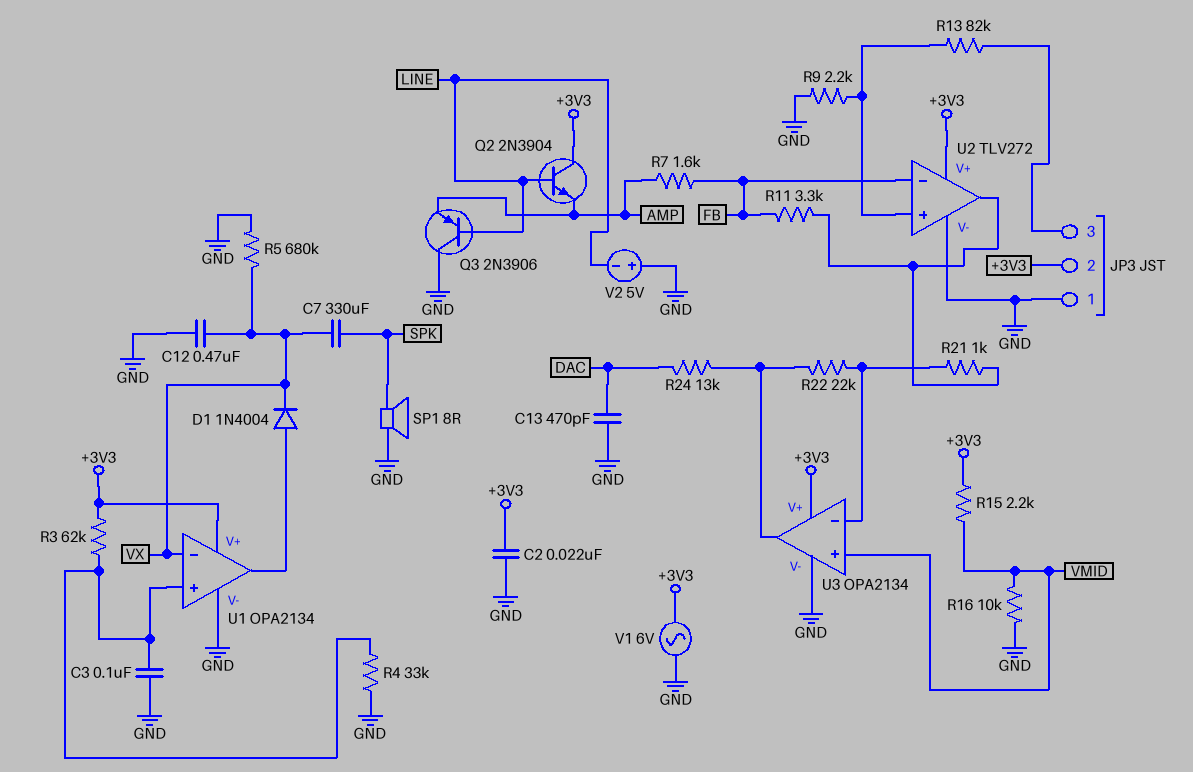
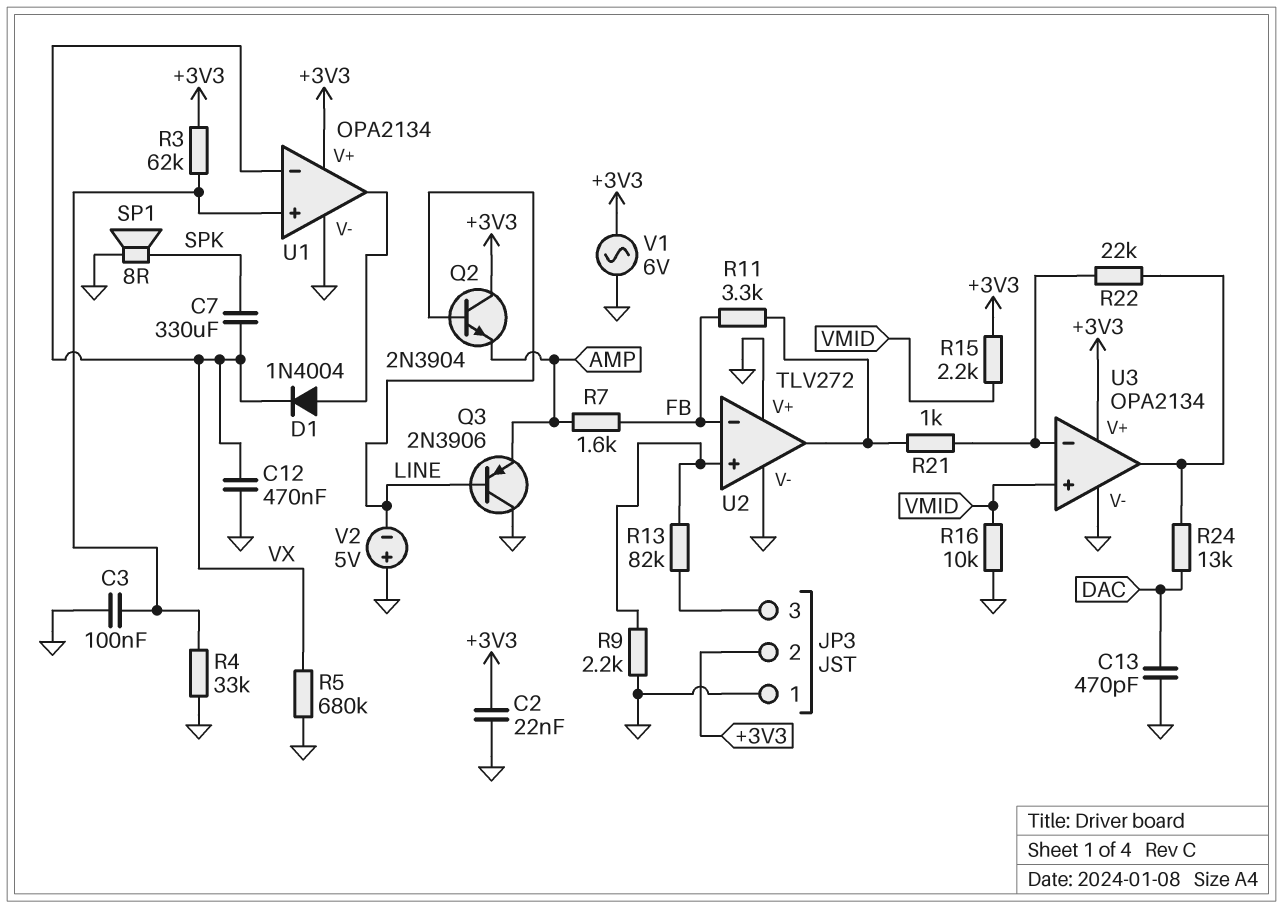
U2 pin V+: +3V3 -> GND

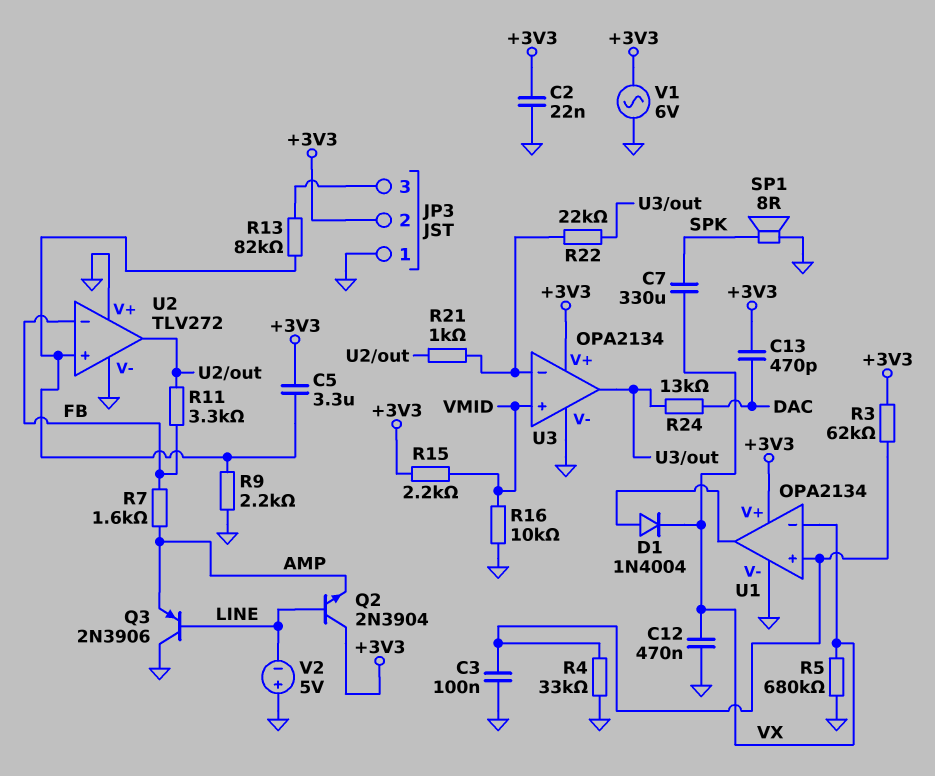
C5: none -> 3.3uF (+3V3, U2/in+)
C13: 470pF (DAC, GND) -> 470pF (+3V3, DAC)

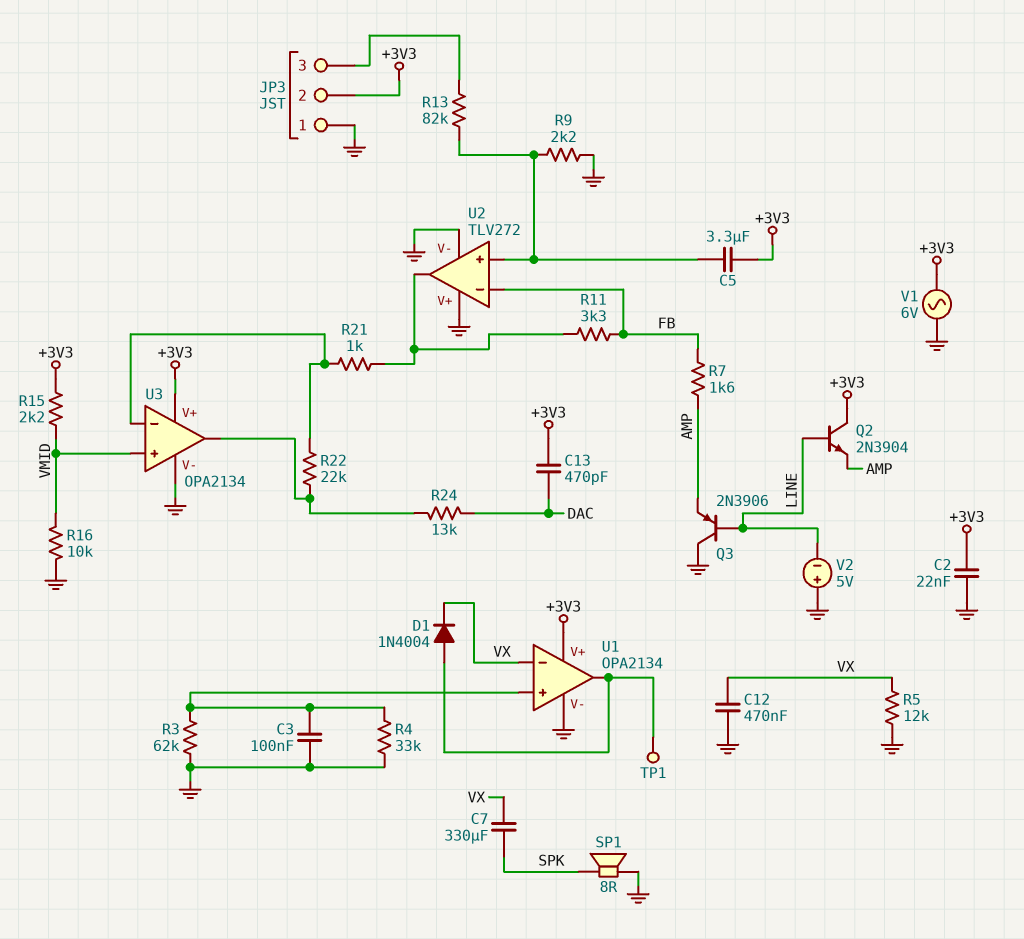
R3: 62k (+3V3, U1/in+) -> 62k (GND, U1/in+)
R5: 680k (GND, VX) -> 12k (GND, VX)
TP1: none -> test point (U1/out)

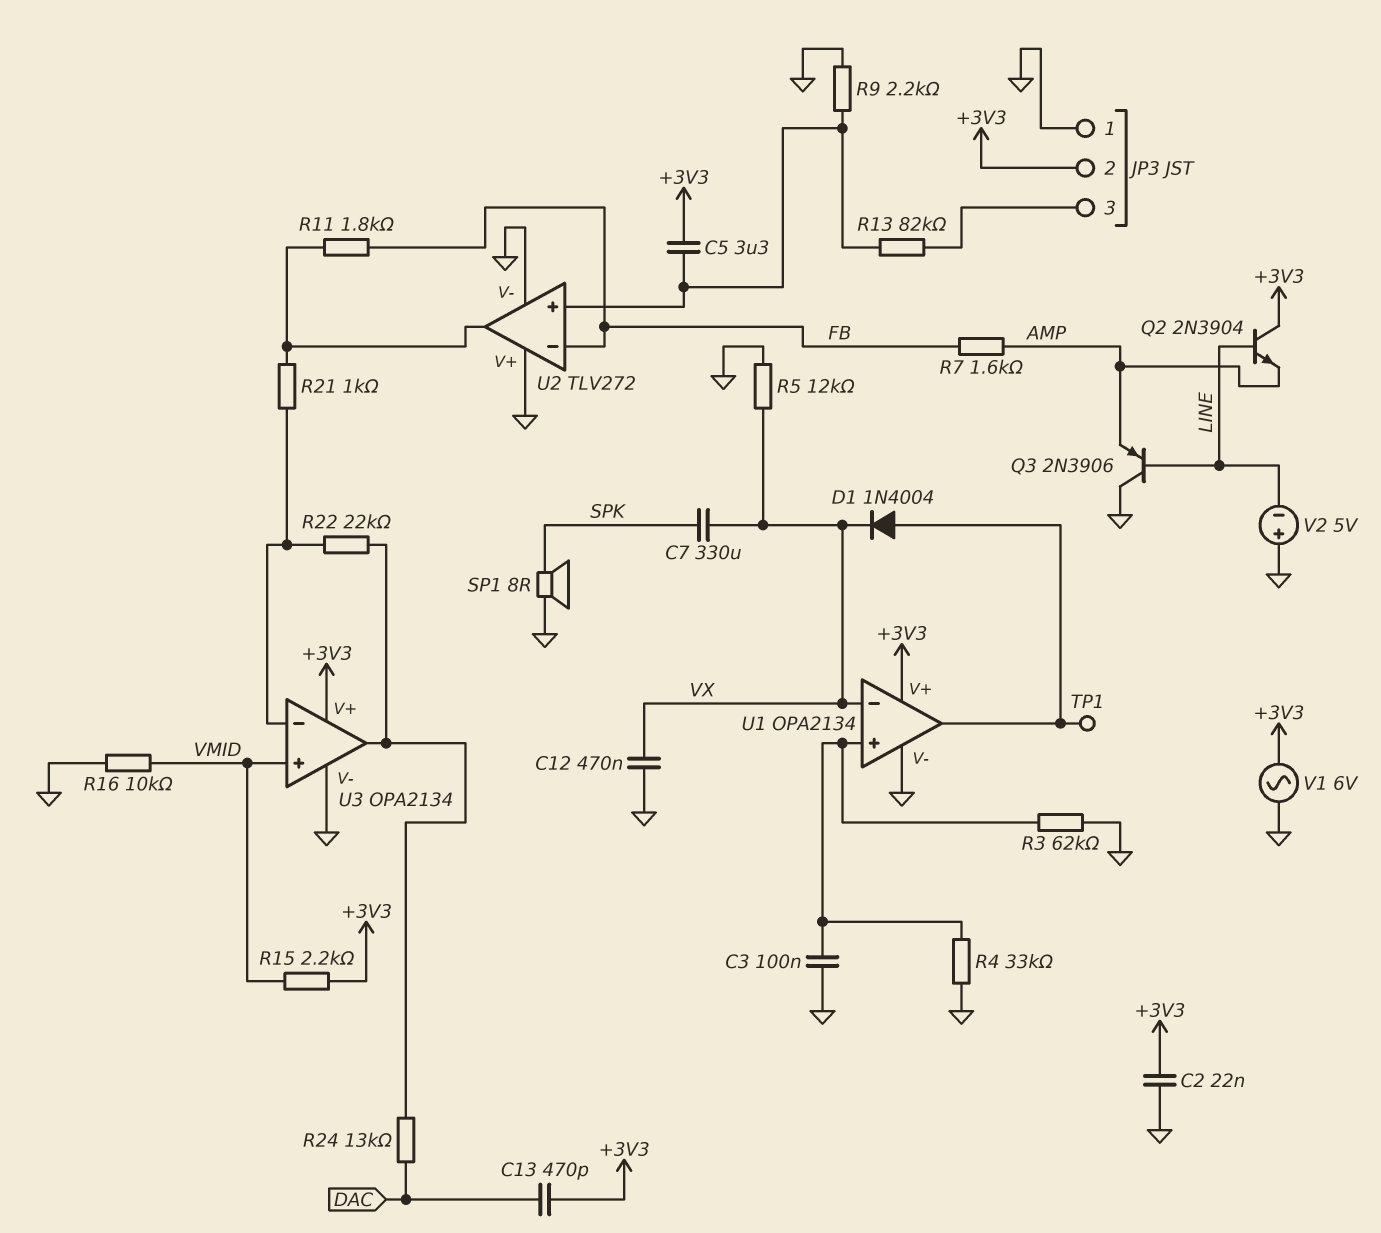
R11: 3.3k (FB, U2/out) -> 1.8k (FB, U2/out)

